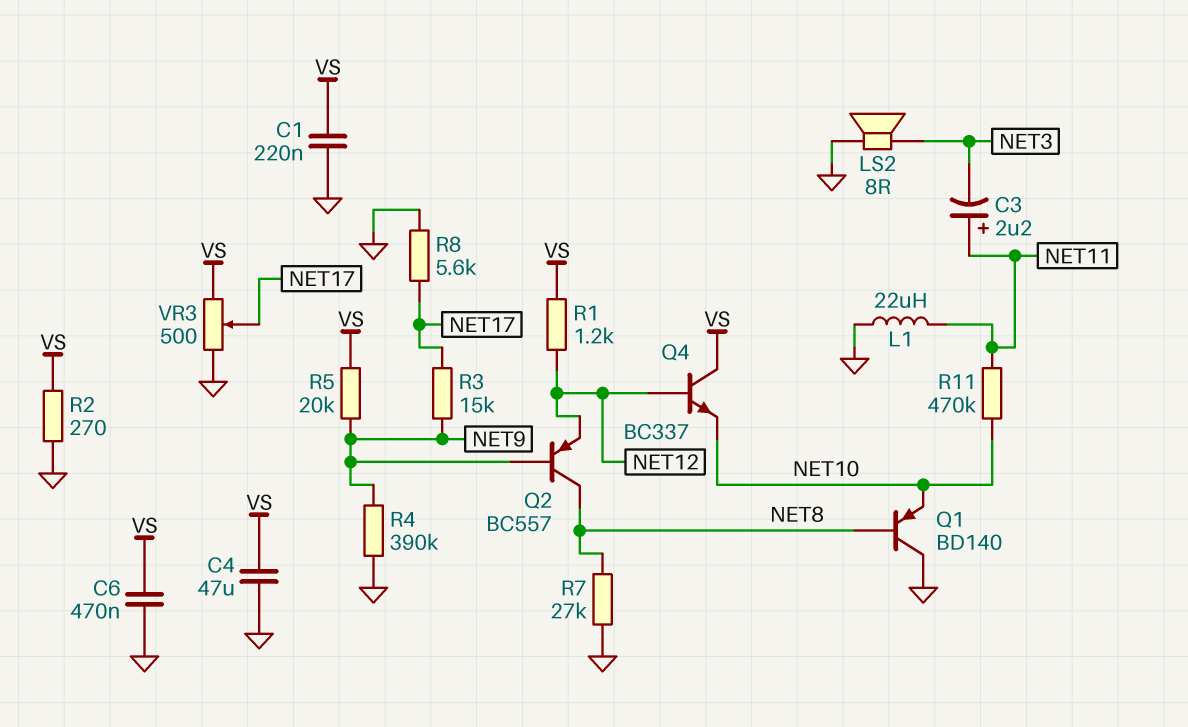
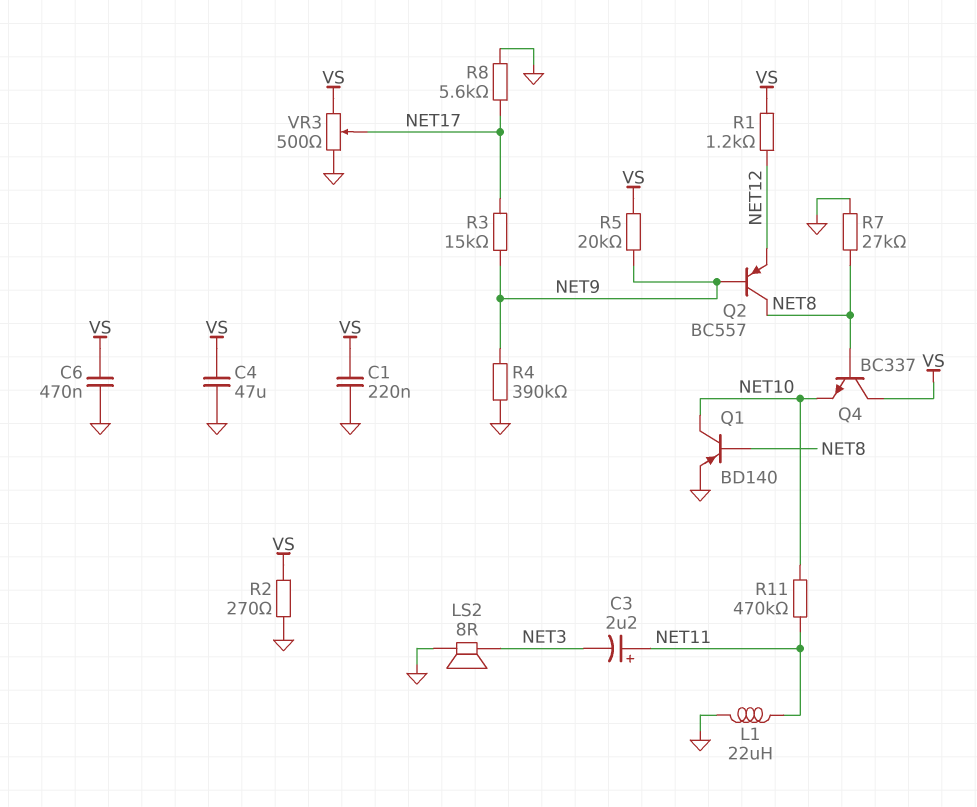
Q1: PNP BD140 (B NET8, C GND, E NET10) -> PNP BD140 (B NET8, C NET10, E GND)
Q4: NPN BC337 (B NET12, C VS, E NET10) -> NPN BC337 (B NET8, C VS, E NET10)

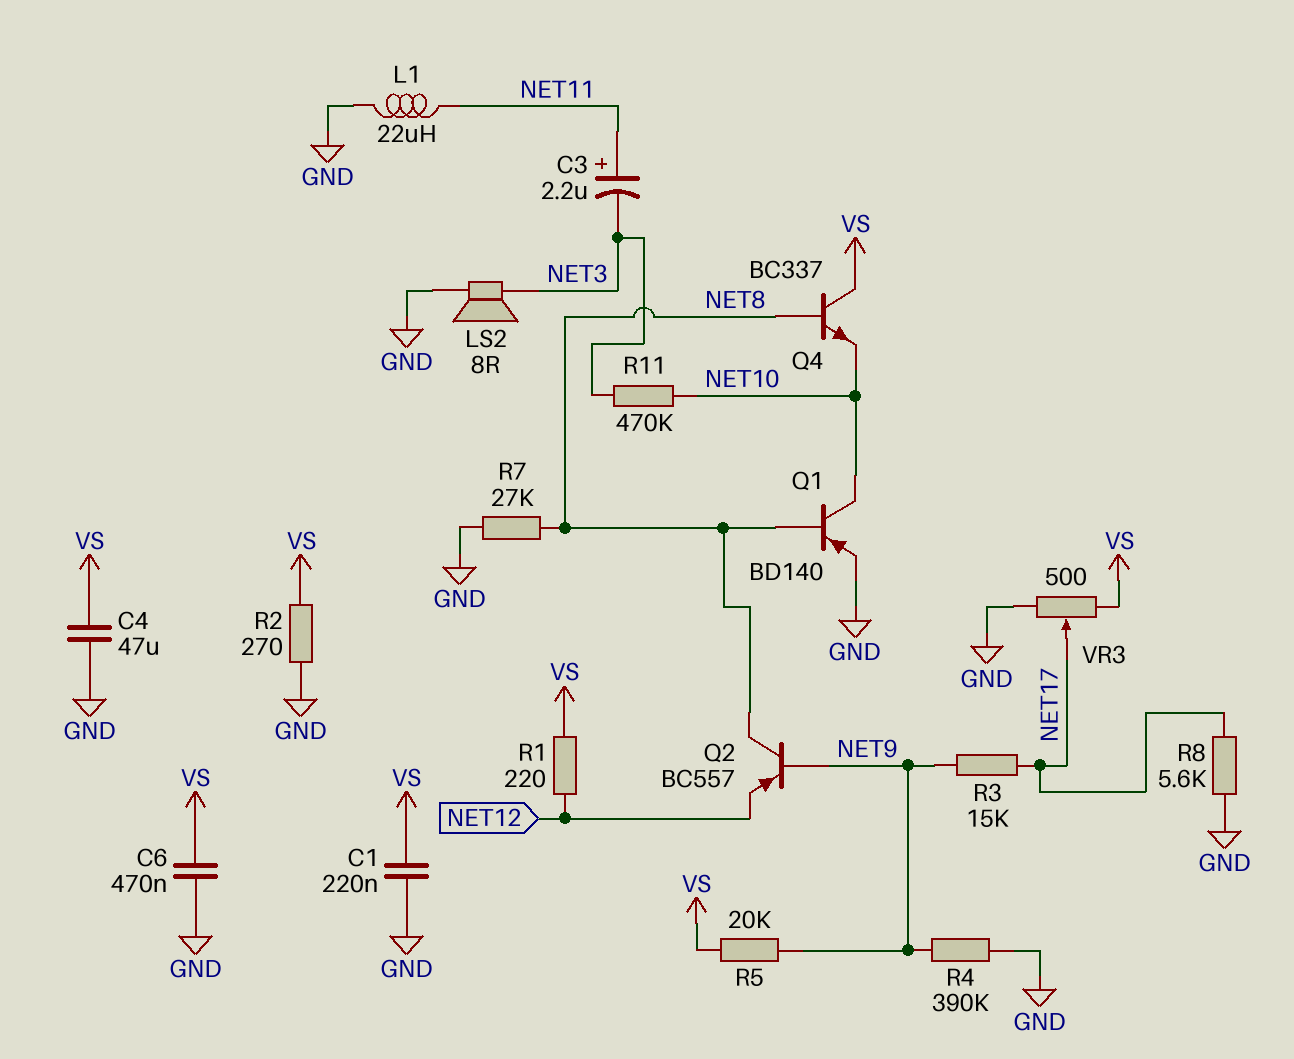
R1: 1.2k (NET12, VS) -> 220 (NET12, VS)
R11: 470k (NET10, NET11) -> 470k (NET3, NET10)

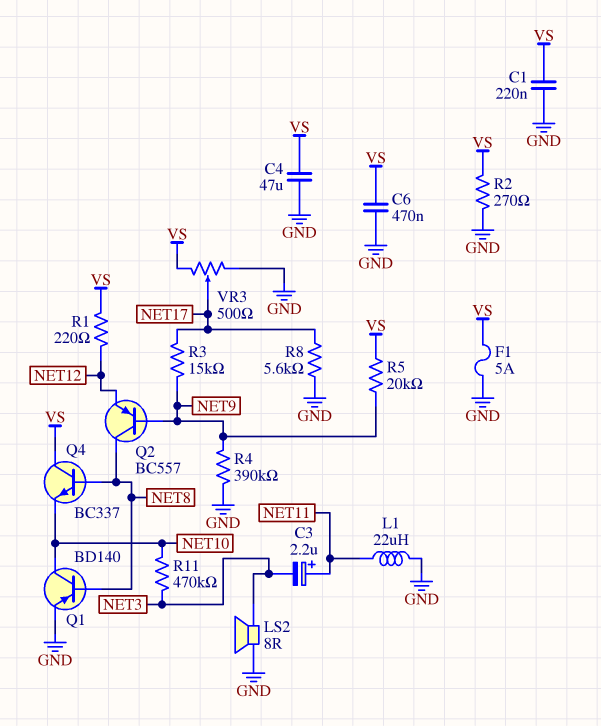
F1: none -> 5A (GND, VS)
R7: 27k (GND, NET8) -> none

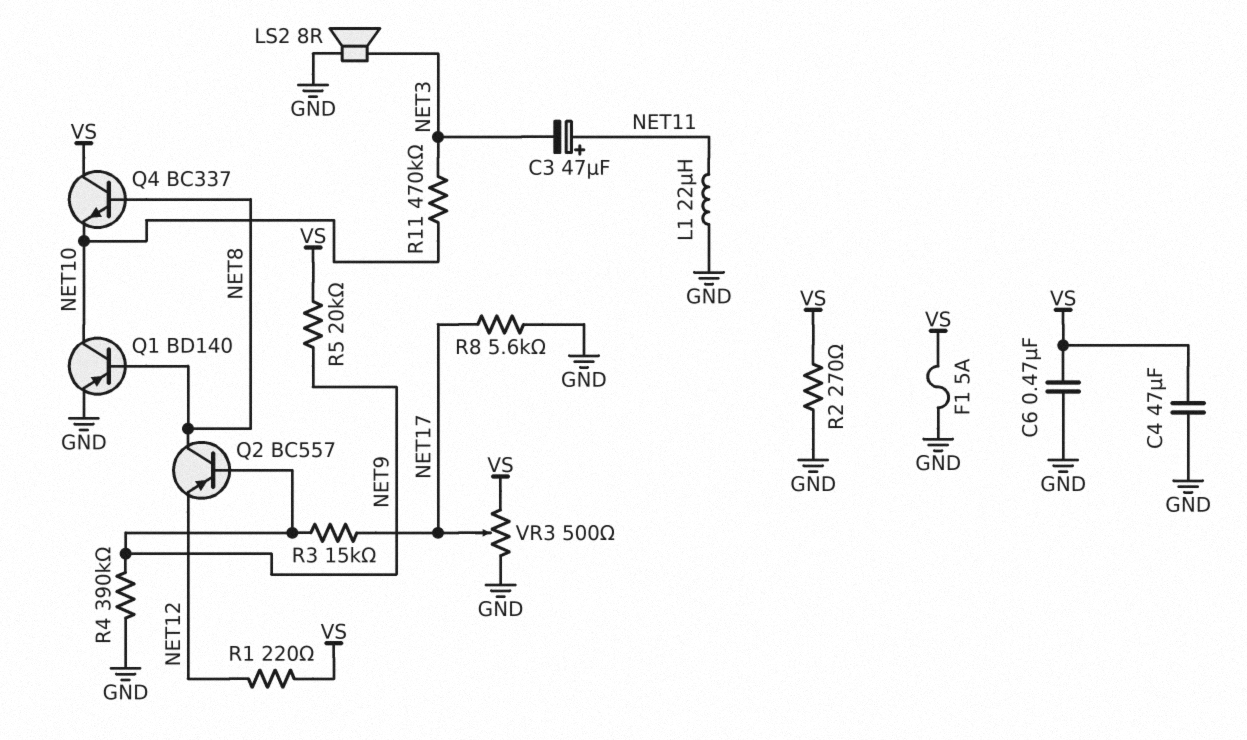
C1: 220nF (GND, VS) -> none
C3: 2.2uF (plus NET11, minus NET3) -> 47uF (plus NET11, minus NET3)

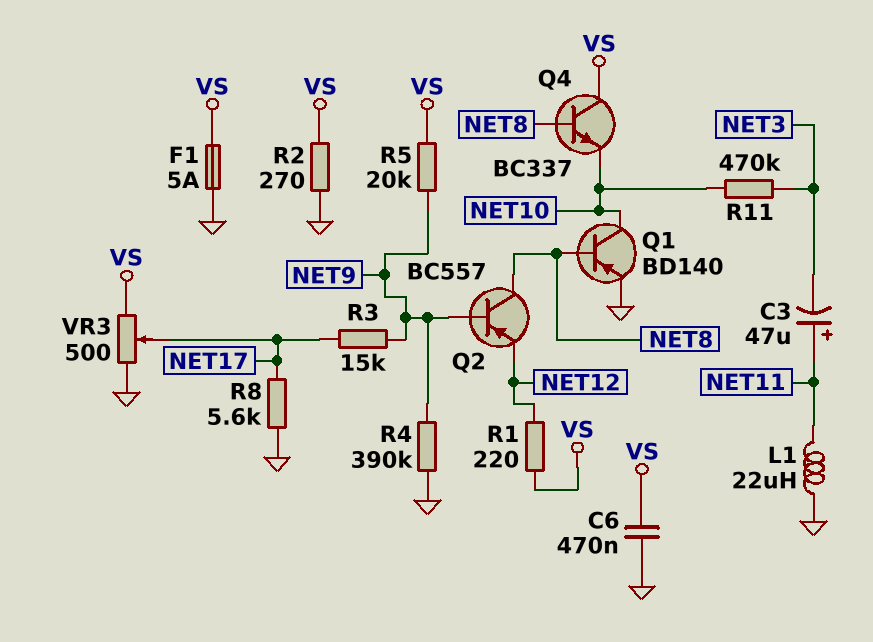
C4: 47uF (GND, VS) -> none
LS2: speaker 8R (GND, NET3) -> none

